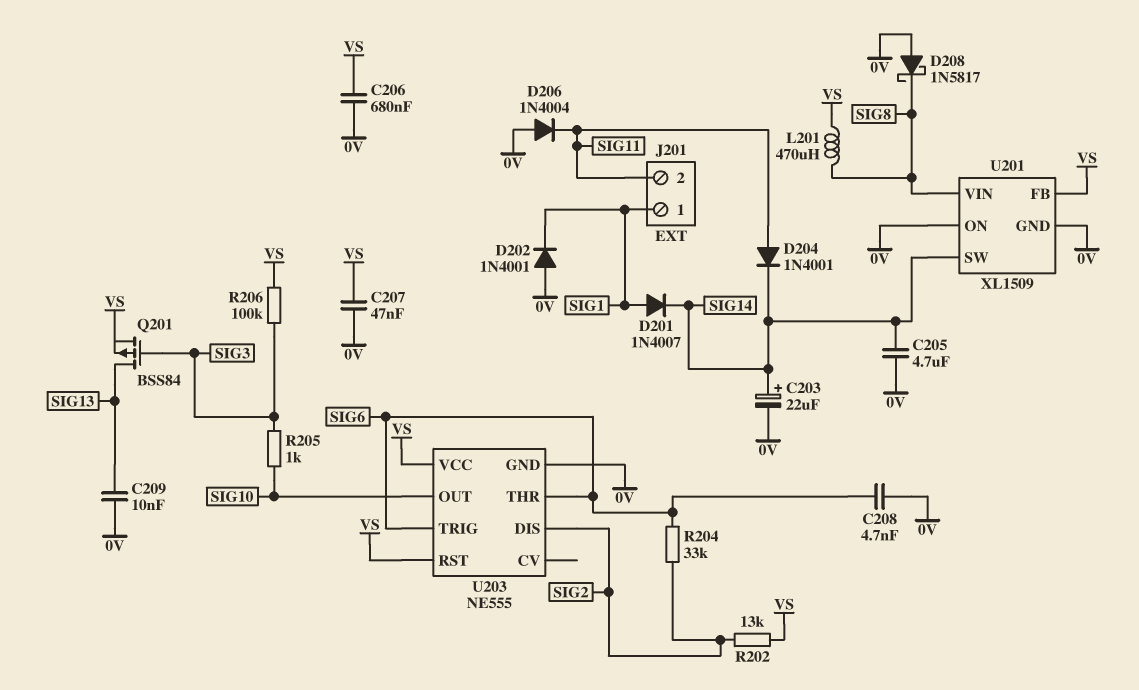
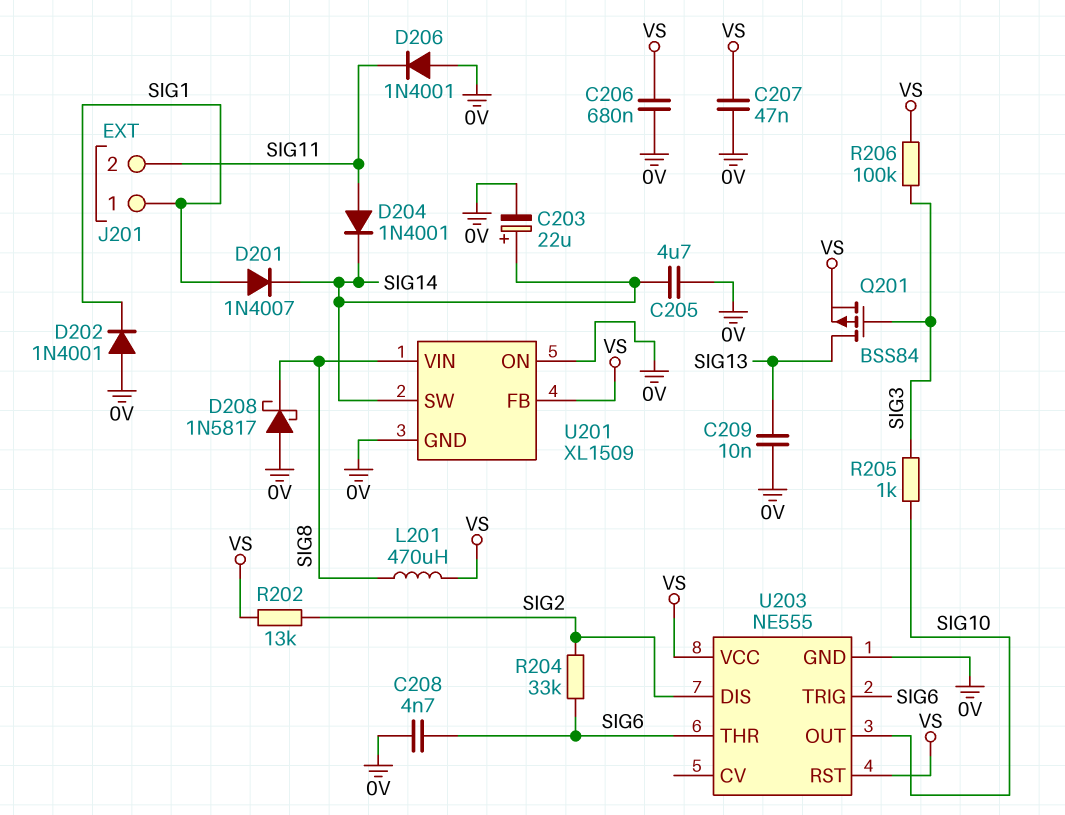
D206: diode 1N4004 (A 0V, K SIG11) -> diode 1N4001 (A 0V, K SIG11)

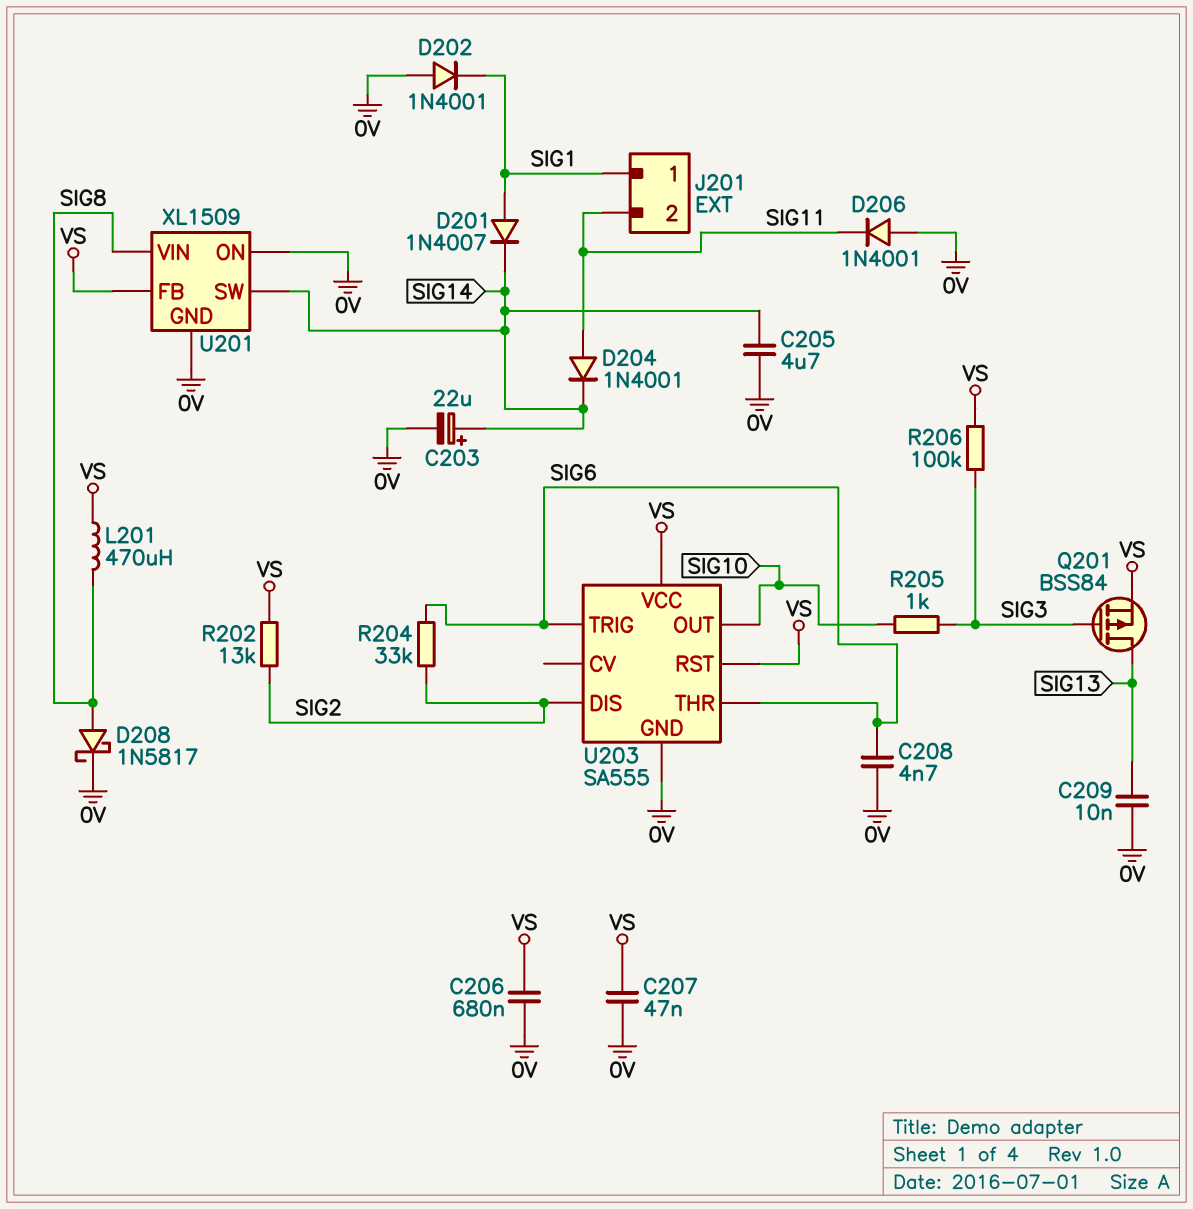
D208: schottky 1N5817 (A 0V, K SIG8) -> schottky 1N5817 (A SIG8, K 0V)
U203: NE555 -> SA555

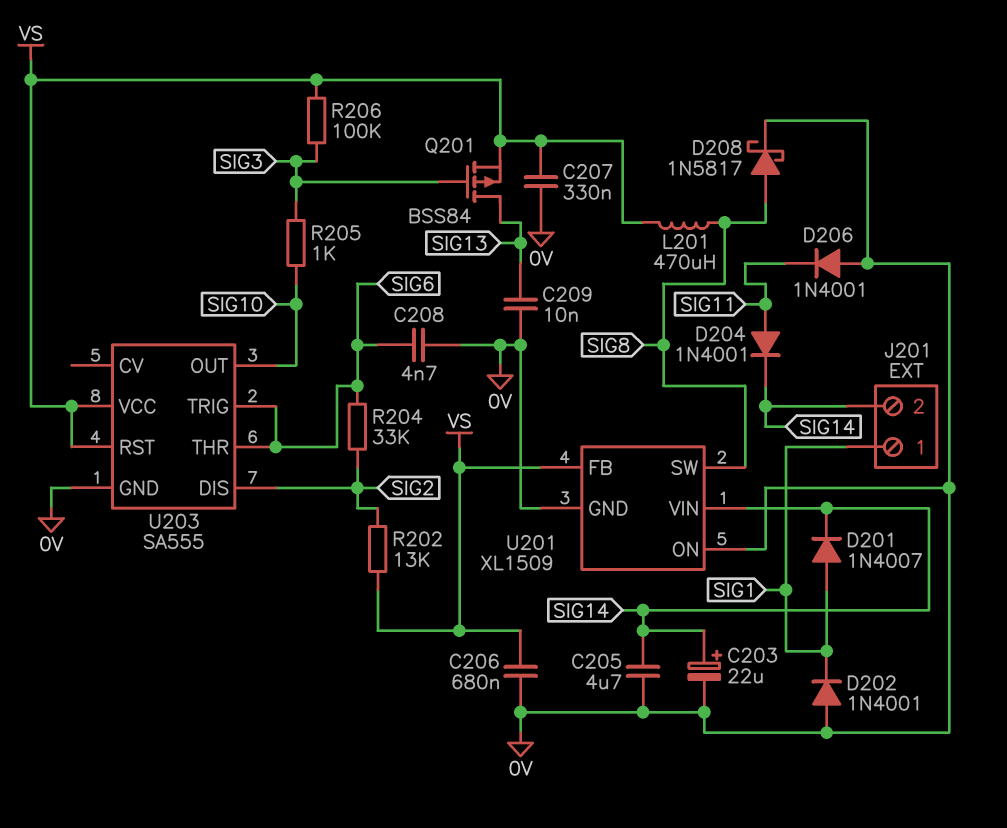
C207: 47nF (0V, VS) -> 330nF (0V, VS)
J201 pin 2: SIG11 -> SIG14
U201 pin SW: SIG14 -> SIG8
U201 pin VIN: SIG8 -> SIG14

